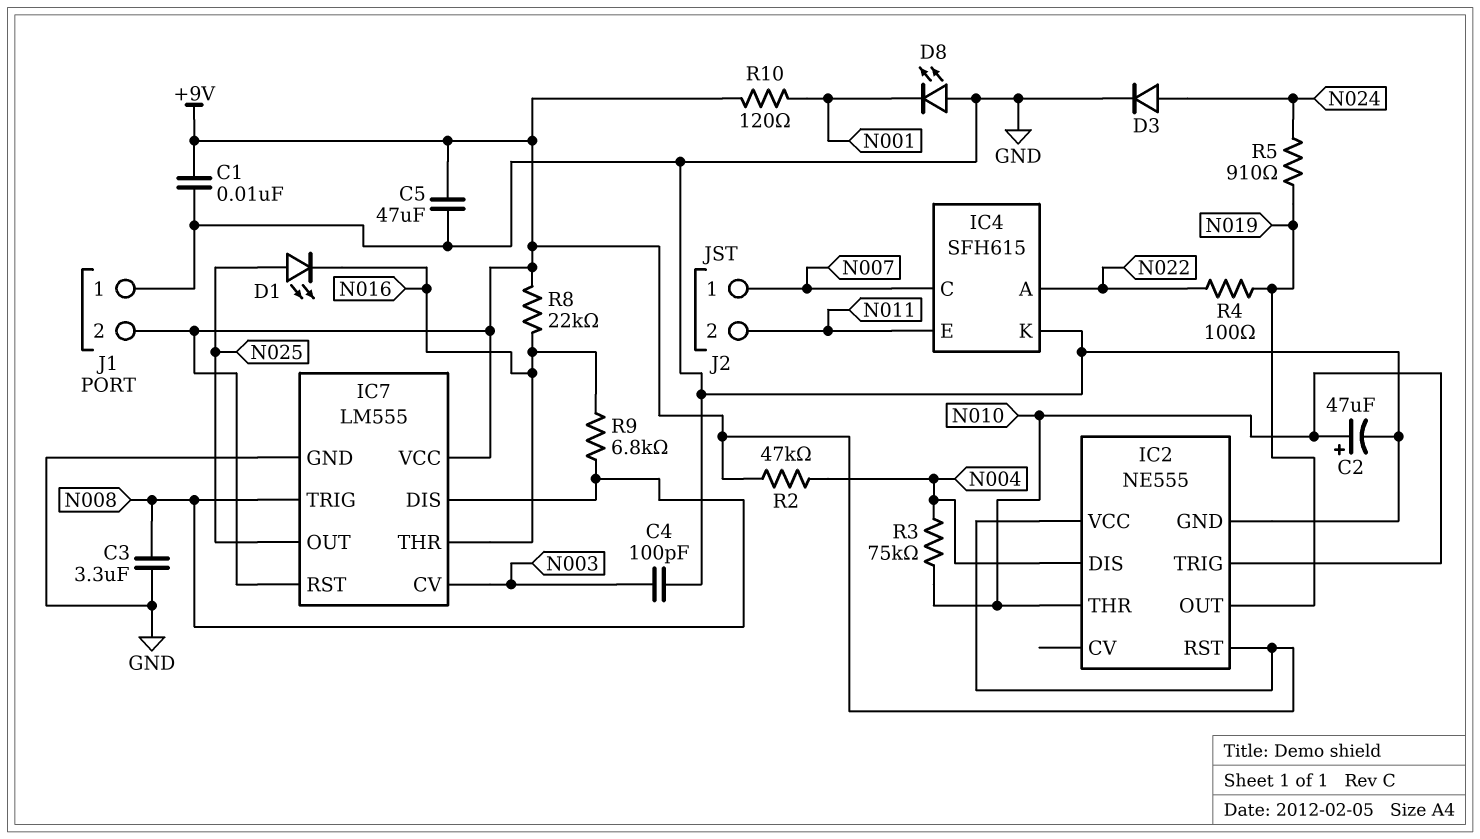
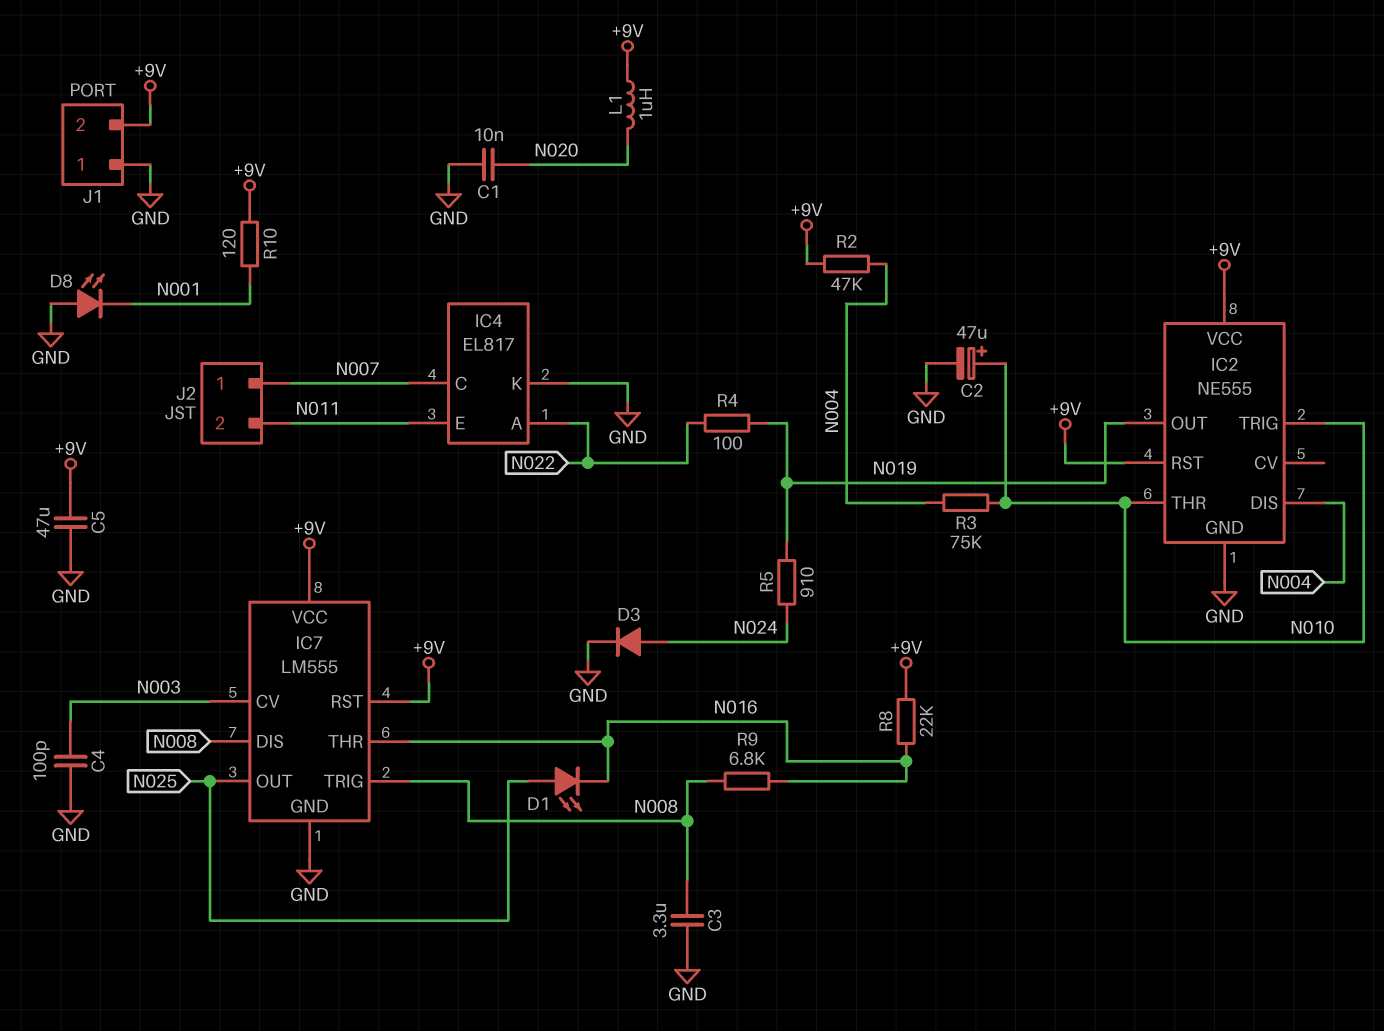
C1: 10nF (+9V, GND) -> 10nF (GND, N020)
IC4: SFH615 -> EL817
L1: none -> 1uH (+9V, N020)

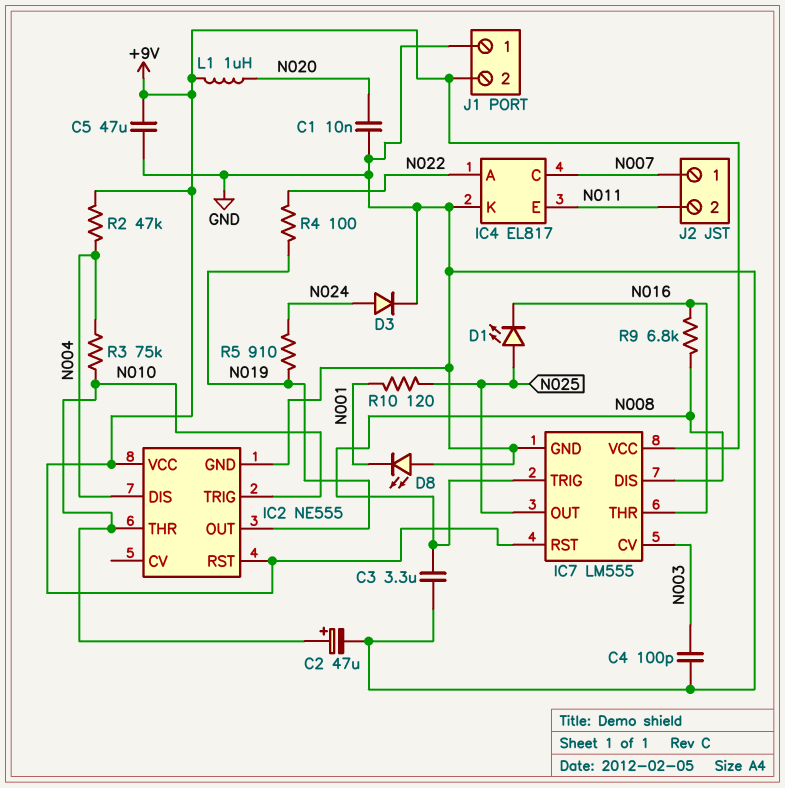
R8: 22k (+9V, N016) -> none
R10: 120 (+9V, N001) -> 120 (N001, N025)

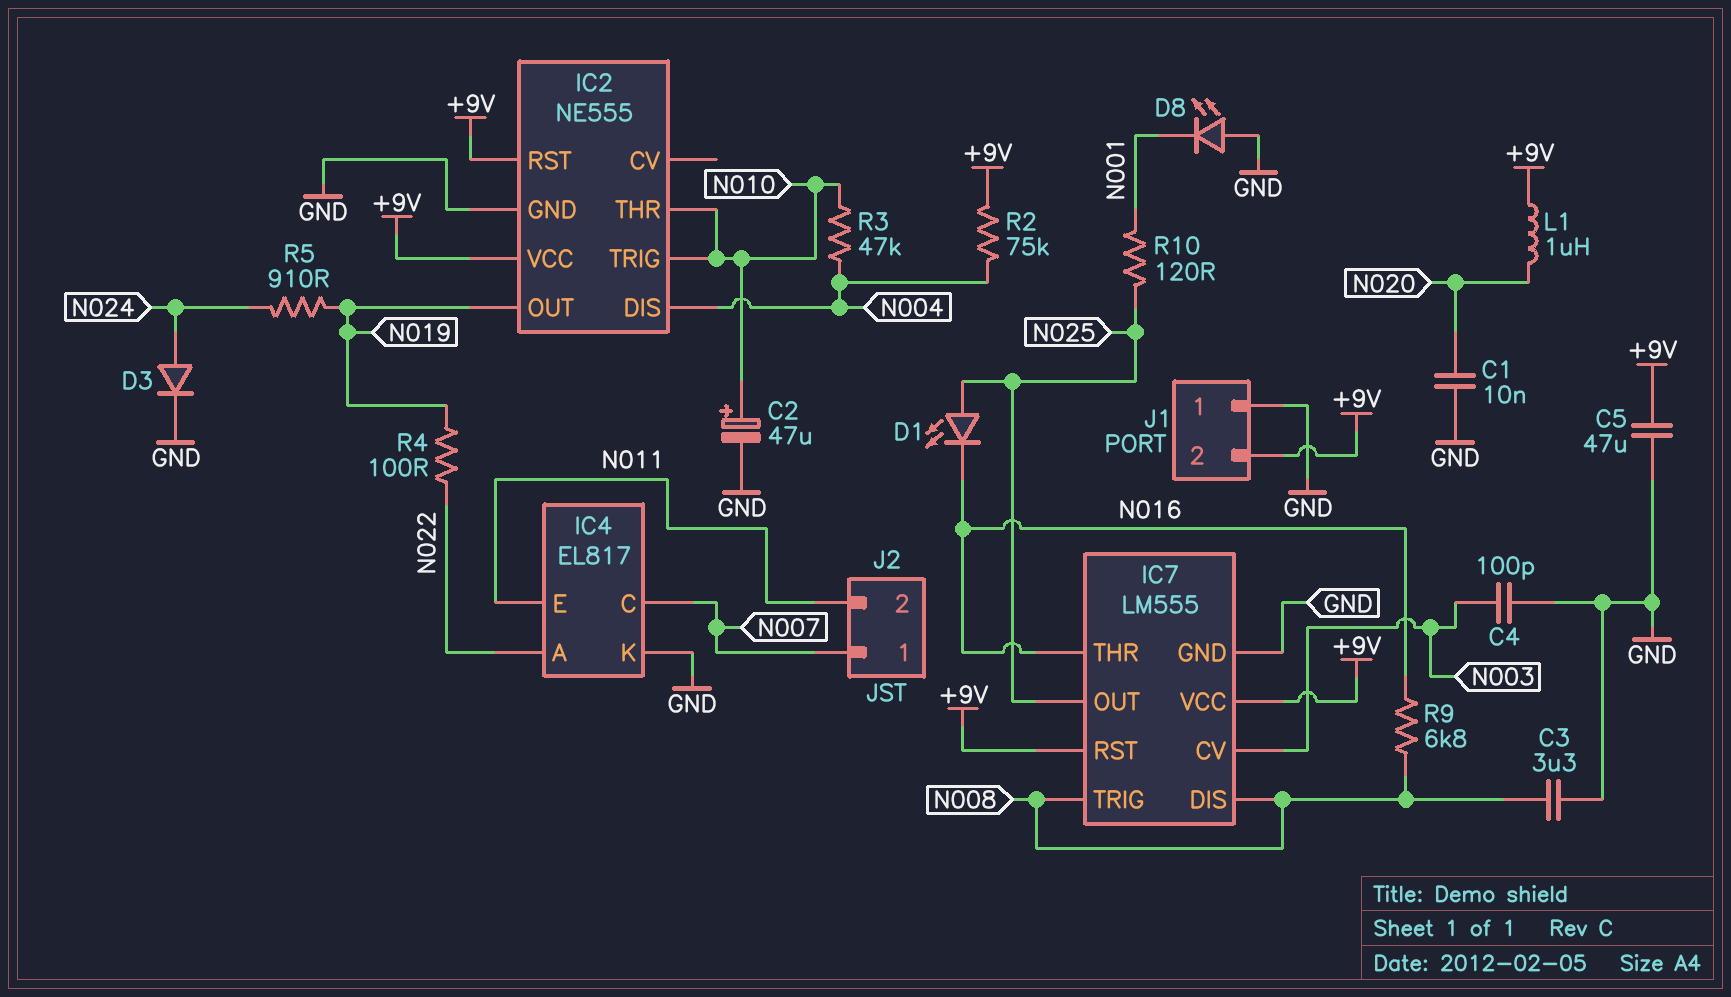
R2: 47k (+9V, N004) -> 75k (+9V, N004)
R3: 75k (N004, N010) -> 47k (N004, N010)

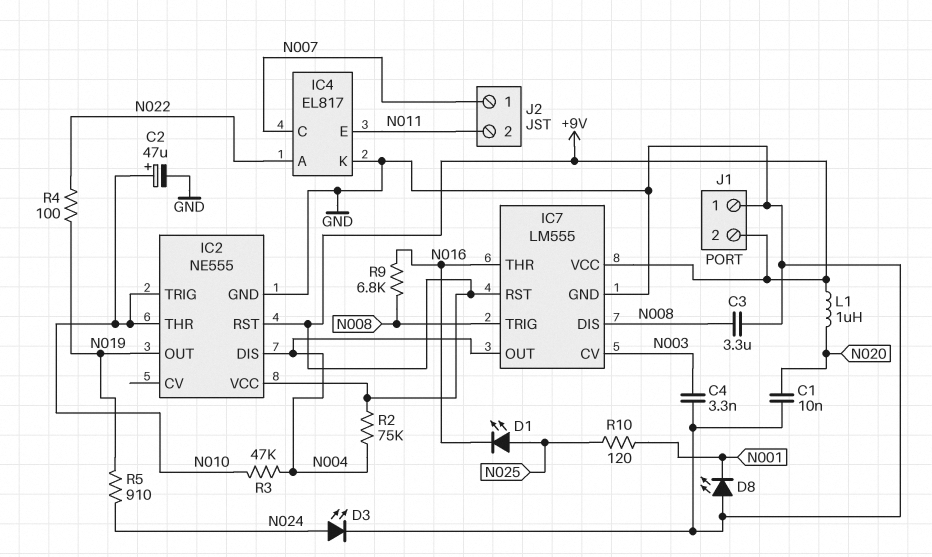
C4: 100pF (GND, N003) -> 3.3nF (GND, N003)
C5: 47uF (+9V, GND) -> none
D3: diode (A N024, K GND) -> LED (A N024, K GND)
IC7 pin OUT: N025 -> N004

